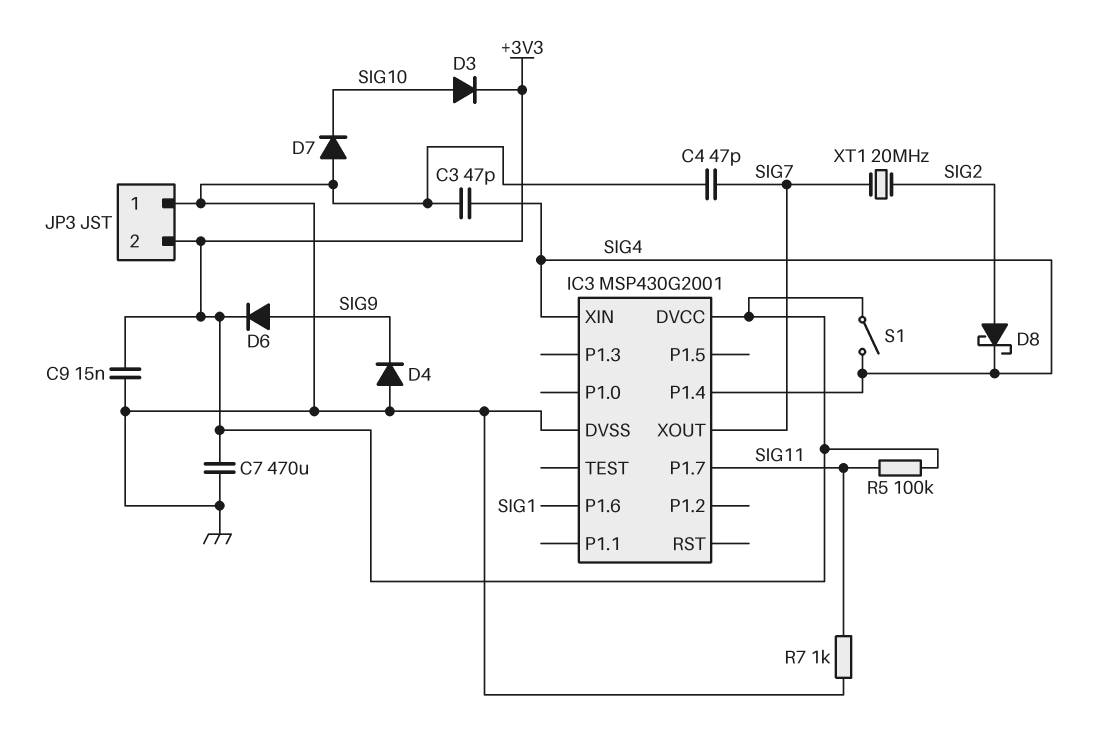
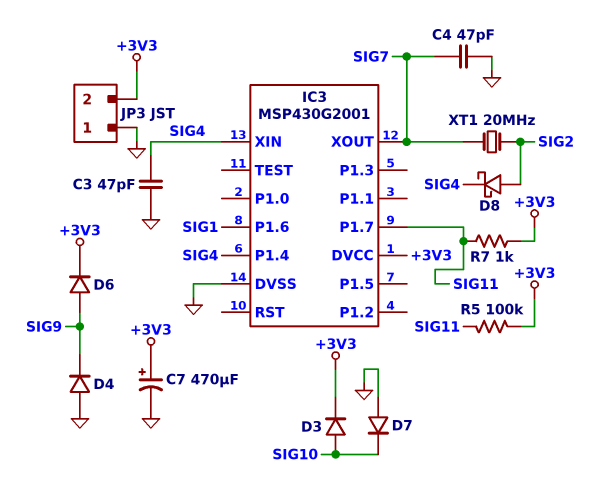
C7: 470uF (+3V3, GND) -> 470uF (plus +3V3, minus GND)
C9: 15nF (+3V3, GND) -> none
R7: 1k (GND, SIG11) -> 1k (+3V3, SIG11)
S1: switch (+3V3, SIG4) -> none

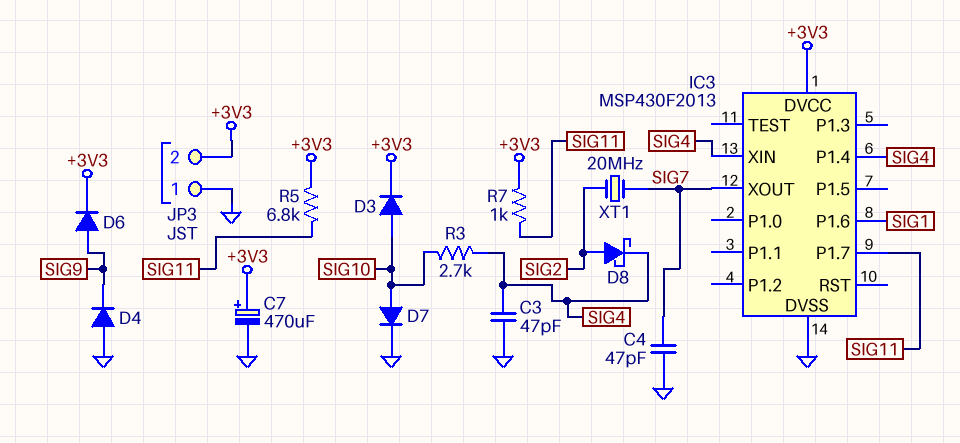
D7: diode (A GND, K SIG10) -> diode (A SIG10, K GND)
IC3: MSP430G2001 -> MSP430F2013
R3: none -> 2.7k (SIG4, SIG10)
R5: 100k (+3V3, SIG11) -> 6.8k (+3V3, SIG11)

